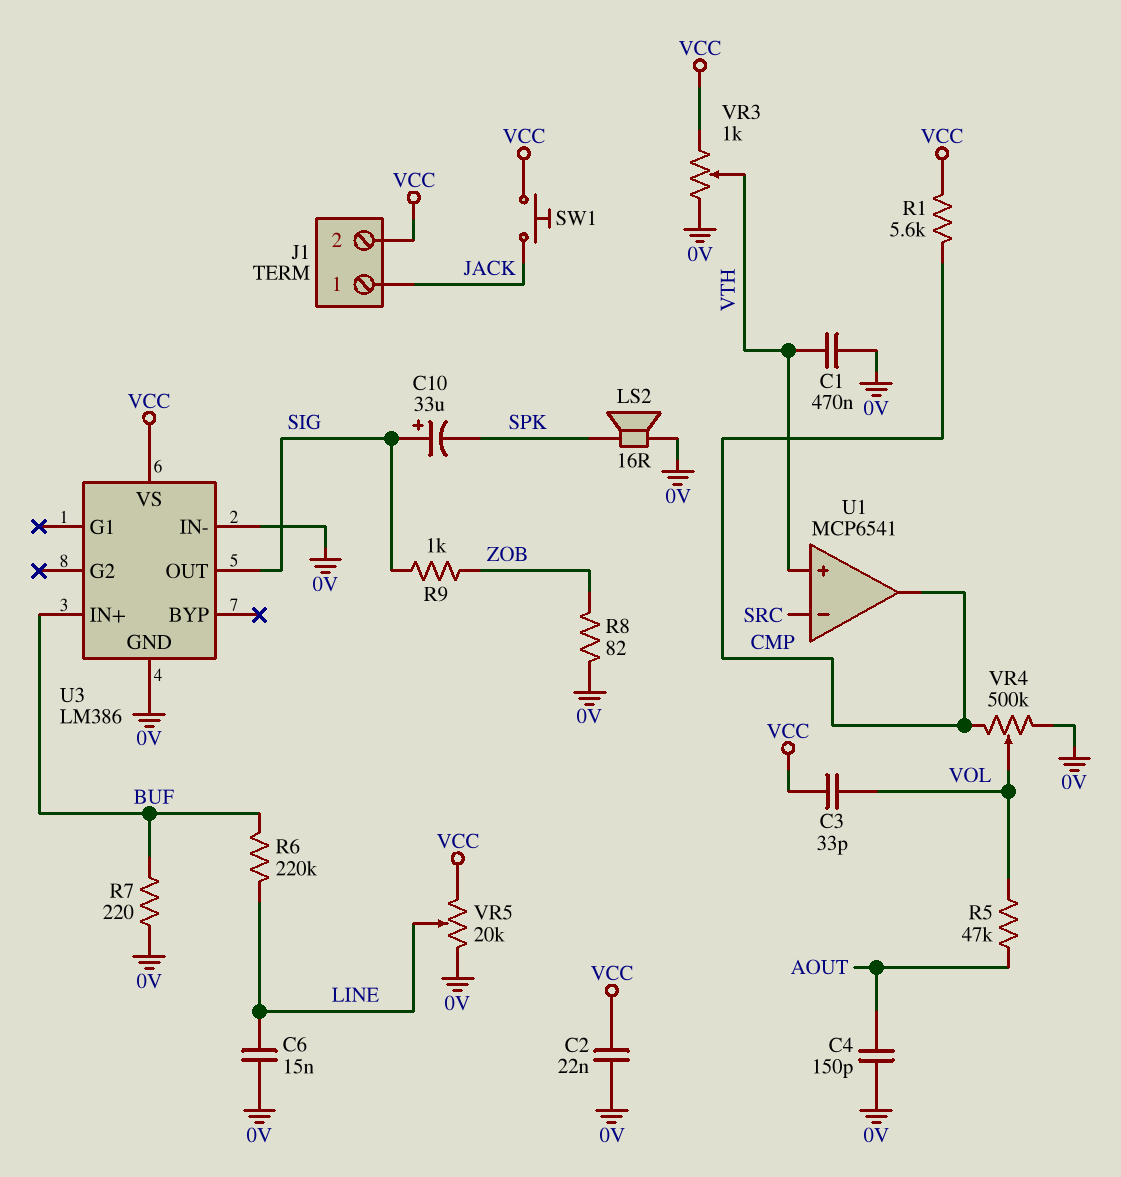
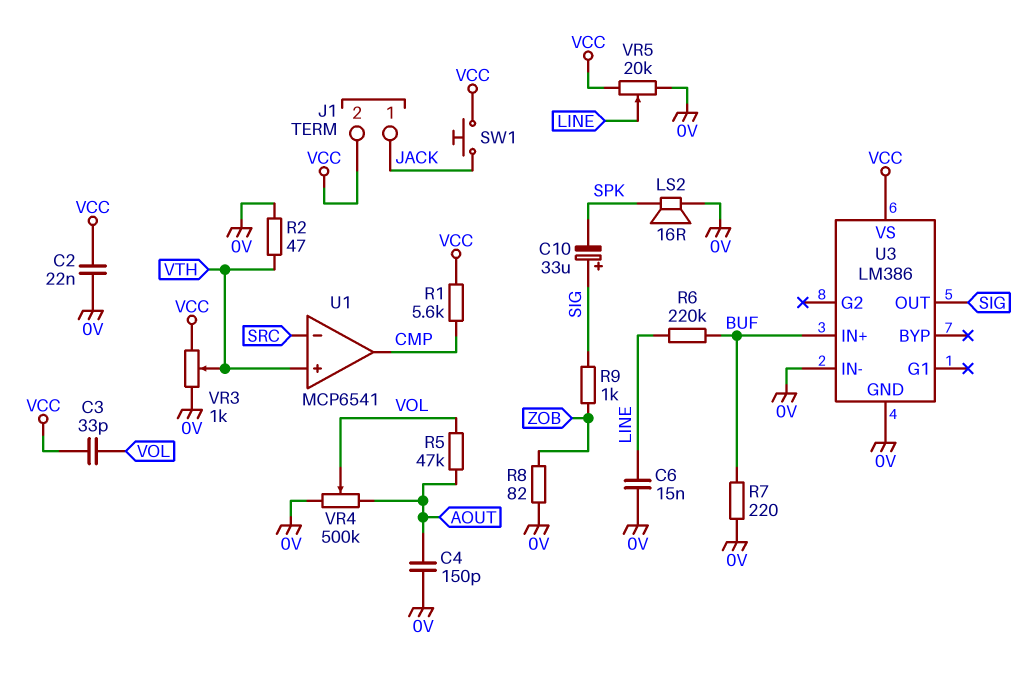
C1: 470nF (0V, VTH) -> none
R2: none -> 47 (0V, VTH)
VR4: 500k (0V, CMP, wiper VOL) -> 500k (0V, AOUT, wiper VOL)

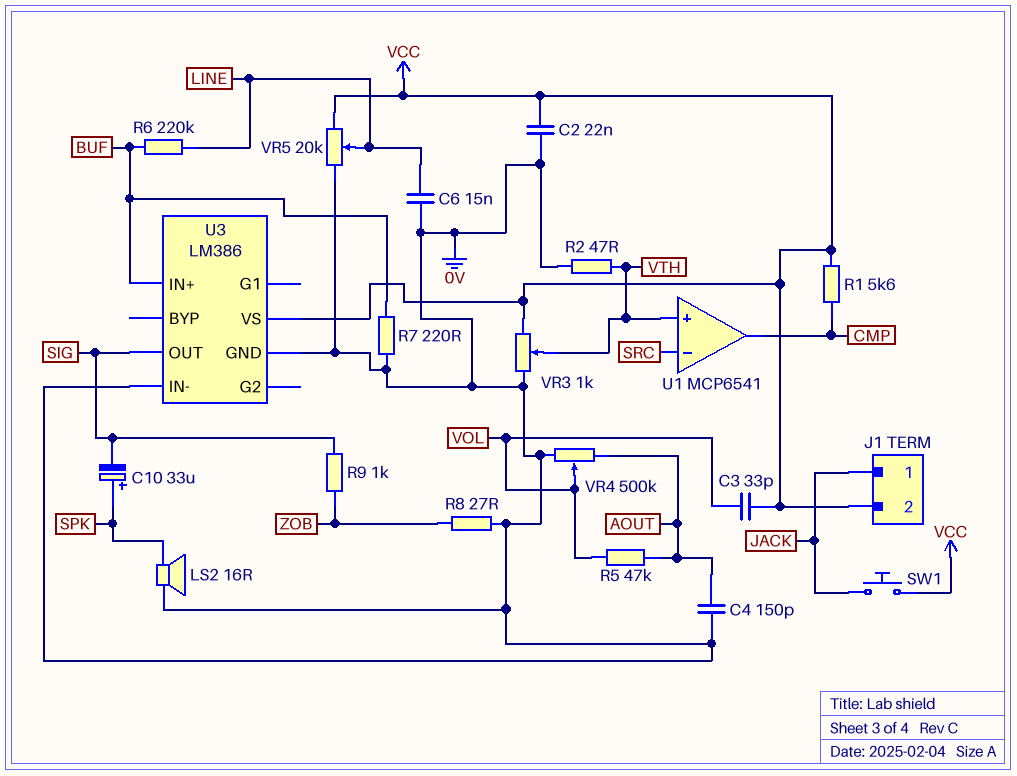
C10: 33uF (plus SIG, minus SPK) -> 33uF (plus SPK, minus SIG)
R8: 82 (0V, ZOB) -> 27 (0V, ZOB)

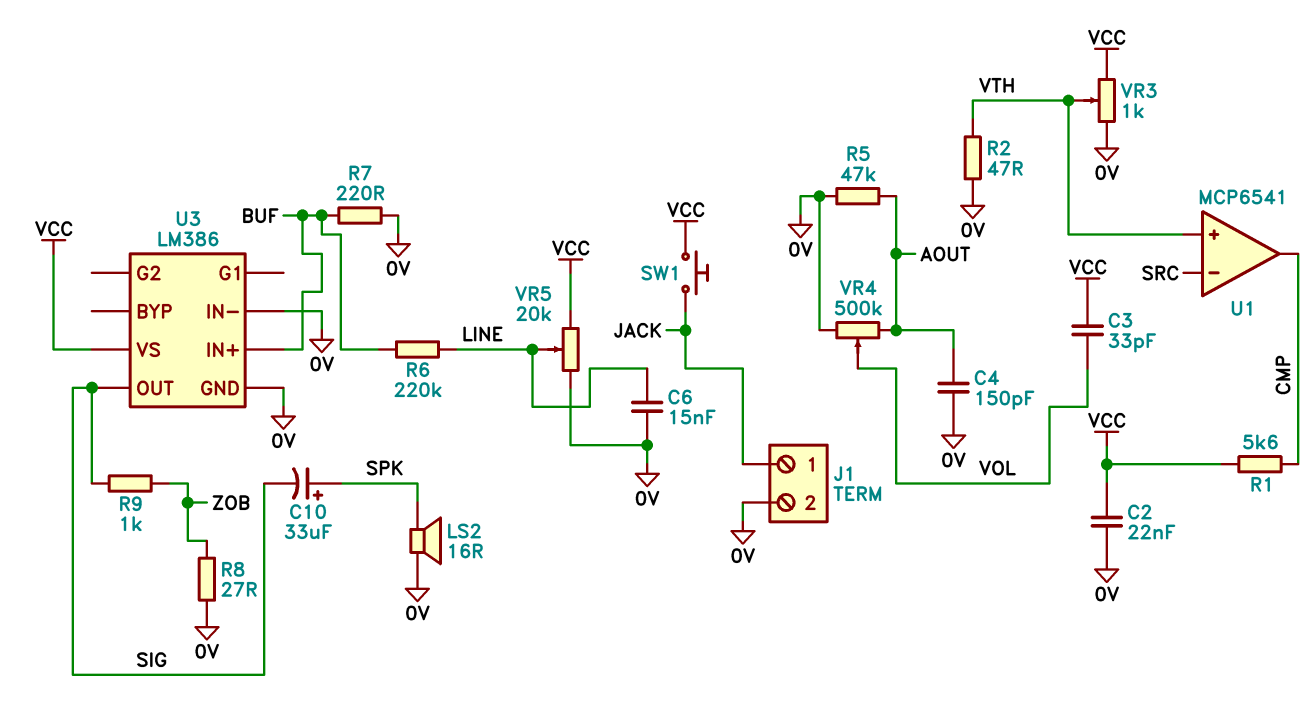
J1 pin 2: VCC -> 0V
R5: 47k (AOUT, VOL) -> 47k (0V, AOUT)

